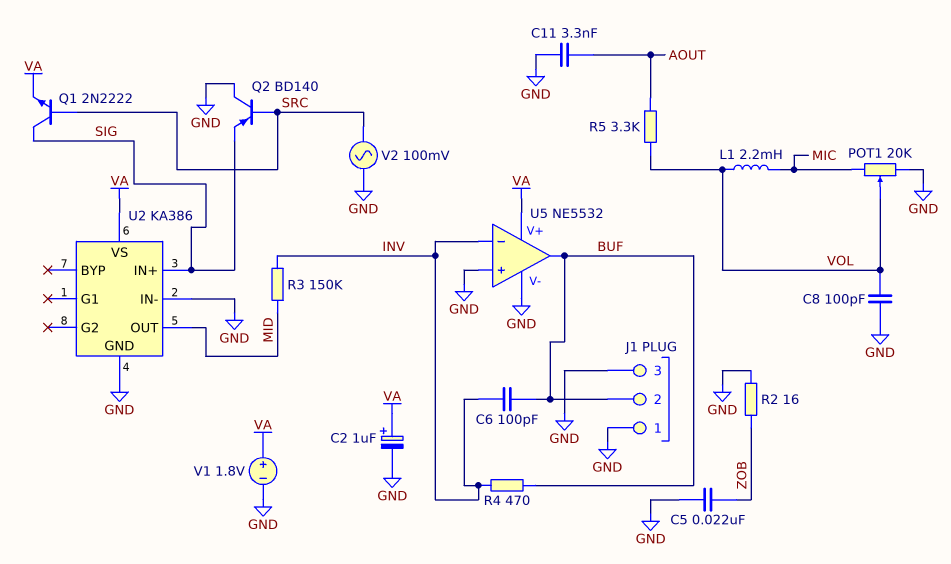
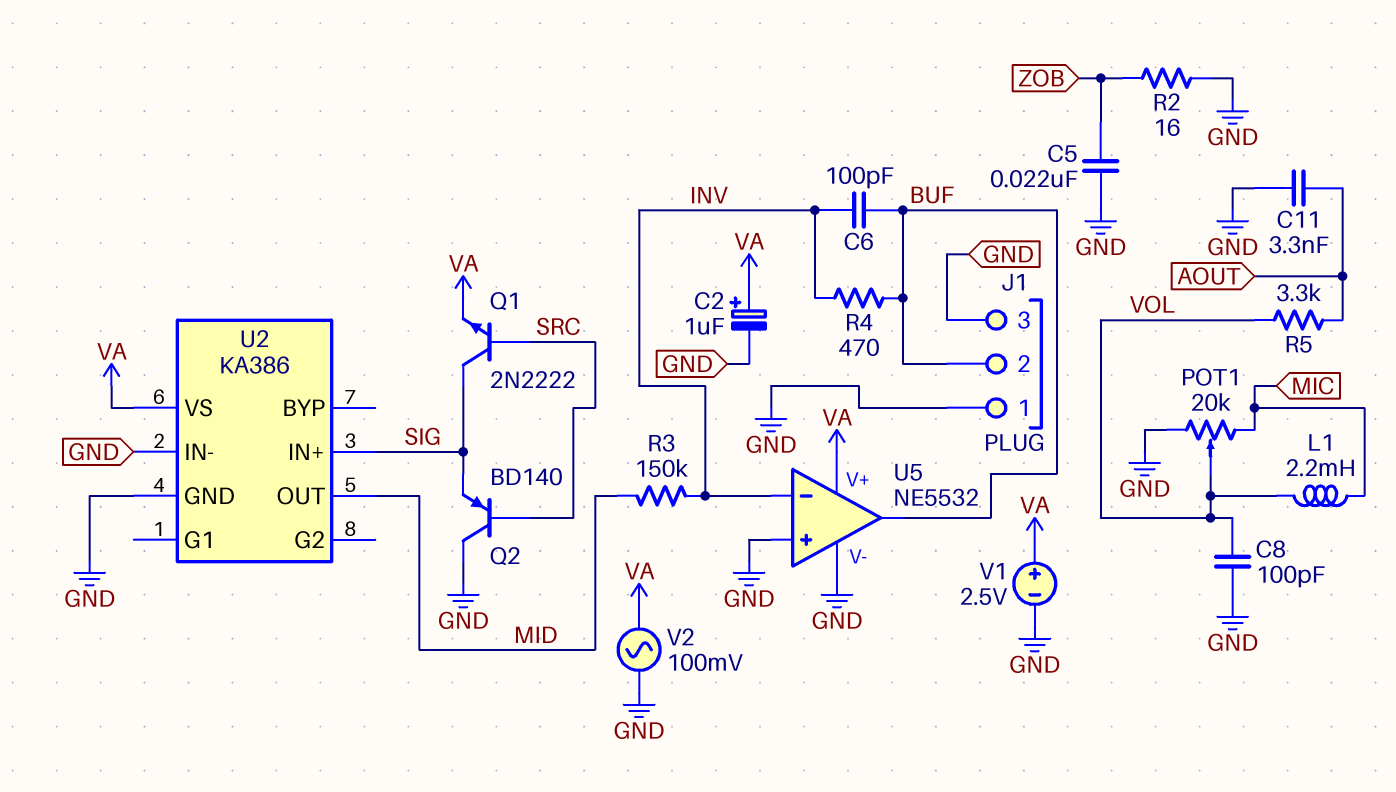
V1: 1.8V (plus VA, minus GND) -> 2.5V (plus VA, minus GND)
V2: AC 100mV (GND, SRC) -> AC 100mV (GND, VA)

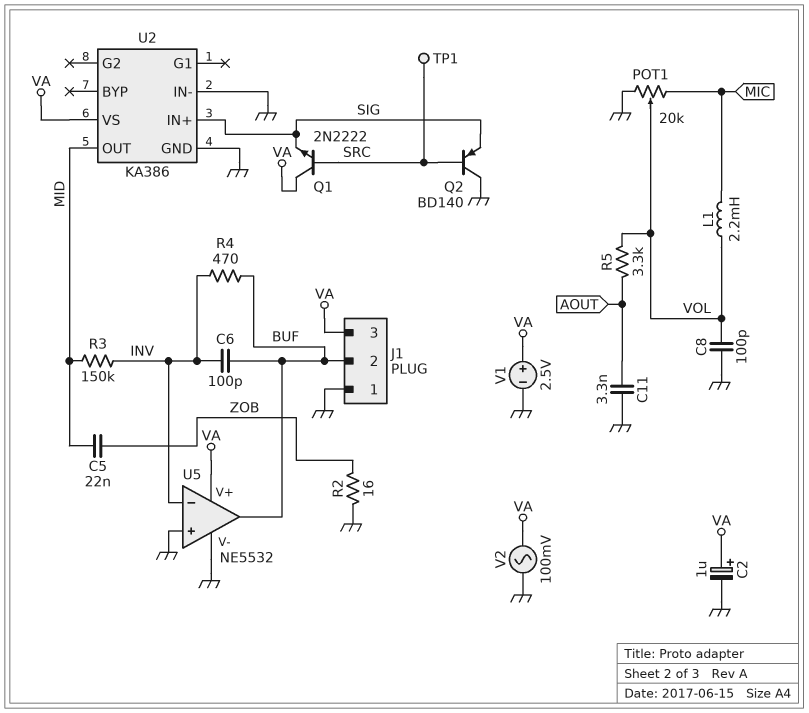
C5: 22nF (GND, ZOB) -> 22nF (MID, ZOB)
J1 pin 3: GND -> VA
Q1: NPN 2N2222 (B SRC, C SIG, E VA) -> NPN 2N2222 (B SRC, C VA, E SIG)
TP1: none -> test point (SRC)

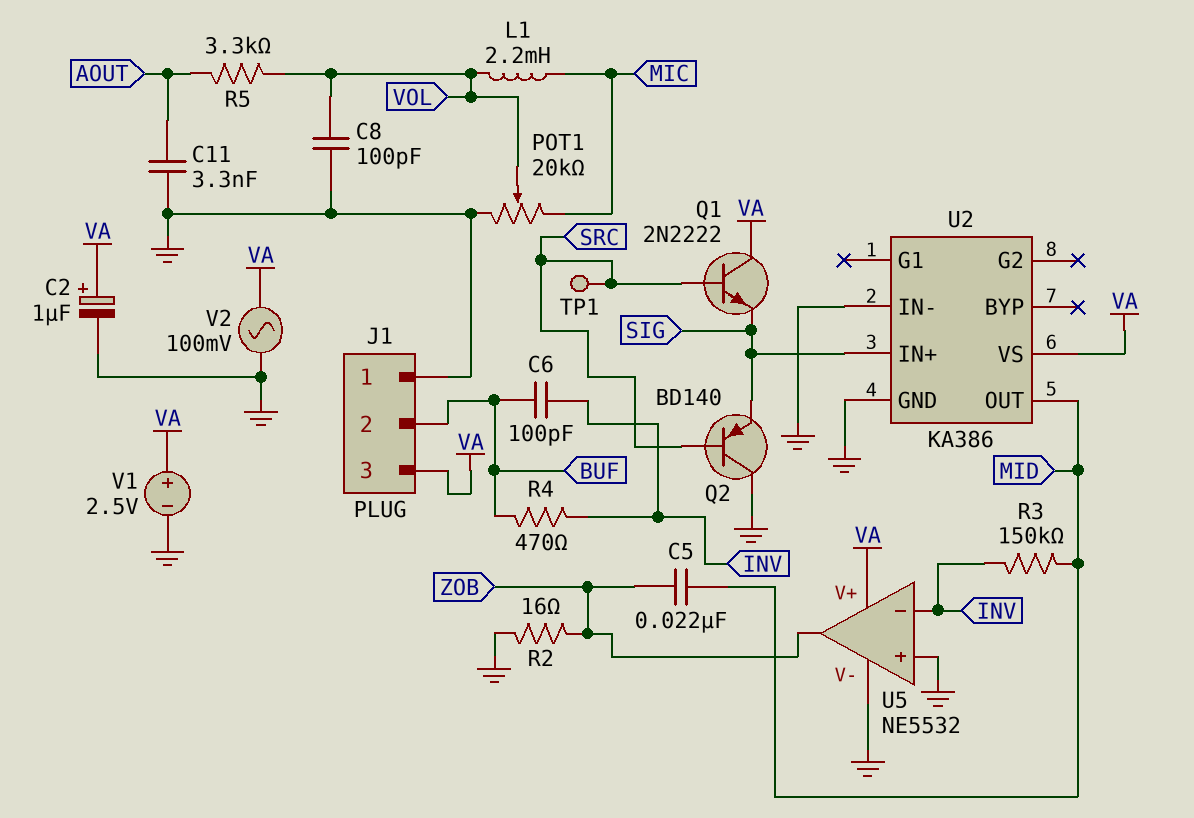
U5 pin out: BUF -> ZOB

